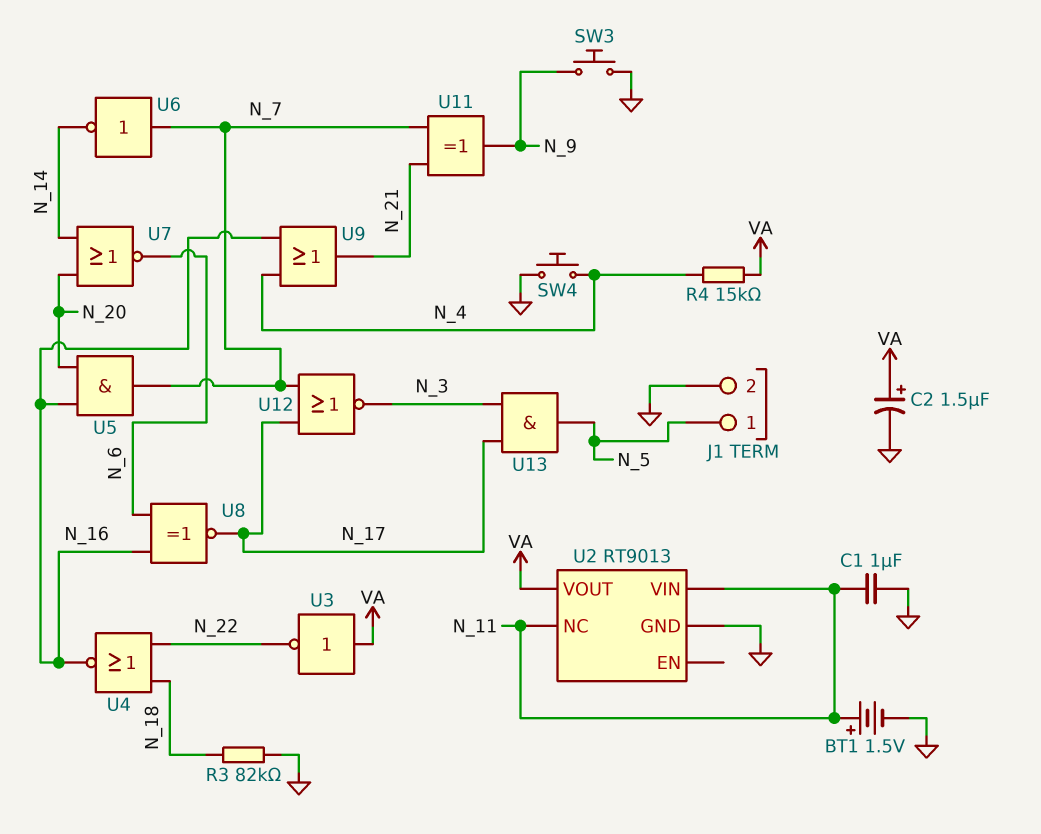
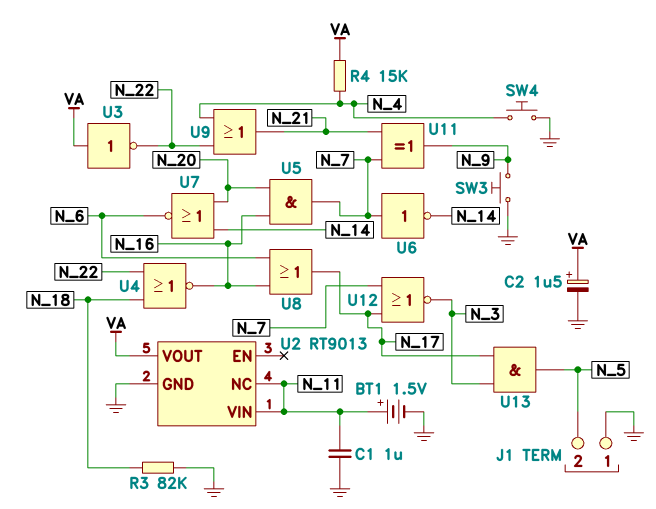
J1 pin 1: N_5 -> GND
J1 pin 2: GND -> N_5
U8: XNOR (in N_6, in N_16, out N_17) -> OR (in N_6, in N_16, out N_17)
U9: OR (in N_4, in N_16, out N_21) -> OR (in N_4, in N_22, out N_21)

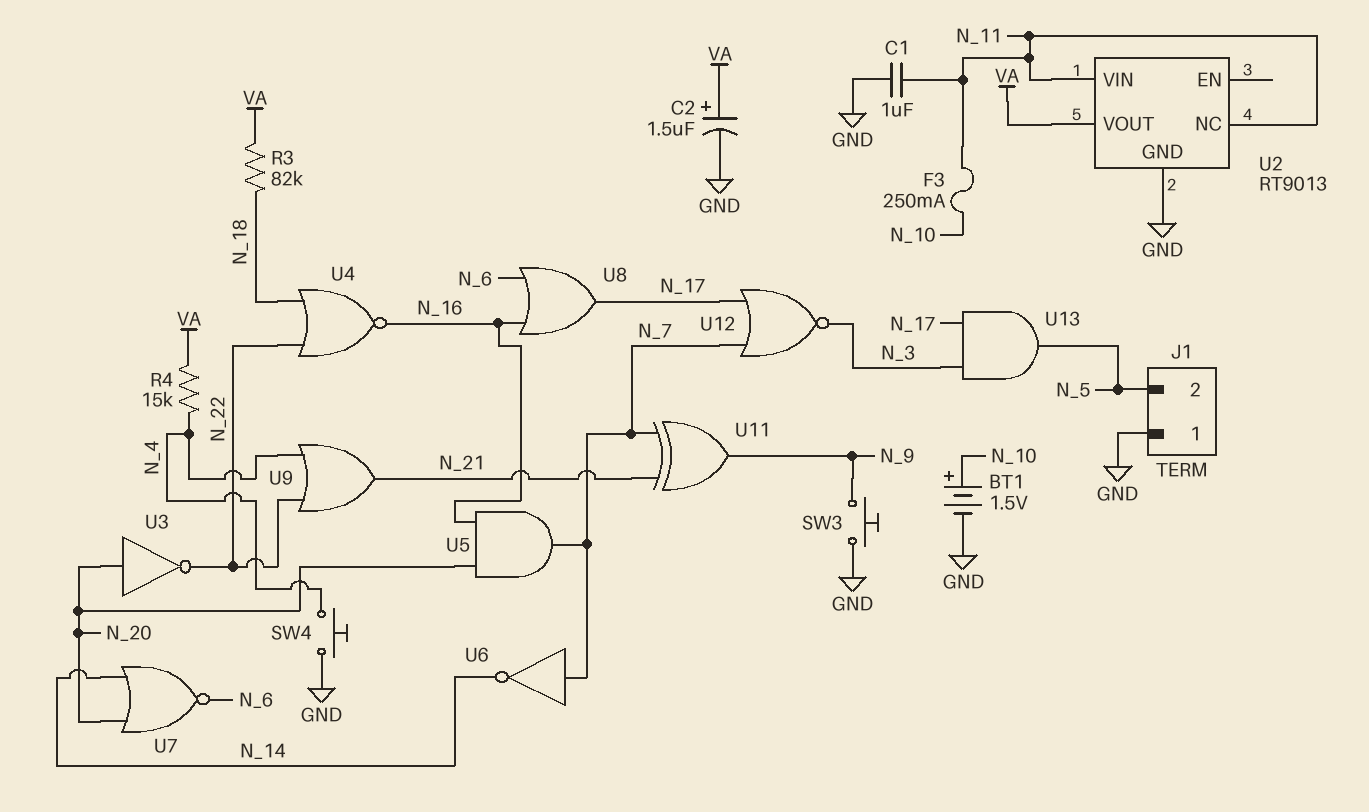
BT1: 1.5V (plus N_11, minus GND) -> 1.5V (plus N_10, minus GND)
F3: none -> 250mA (N_10, N_11)
R3: 82k (GND, N_18) -> 82k (N_18, VA)
U3: NOT (in VA, out N_22) -> NOT (in N_20, out N_22)

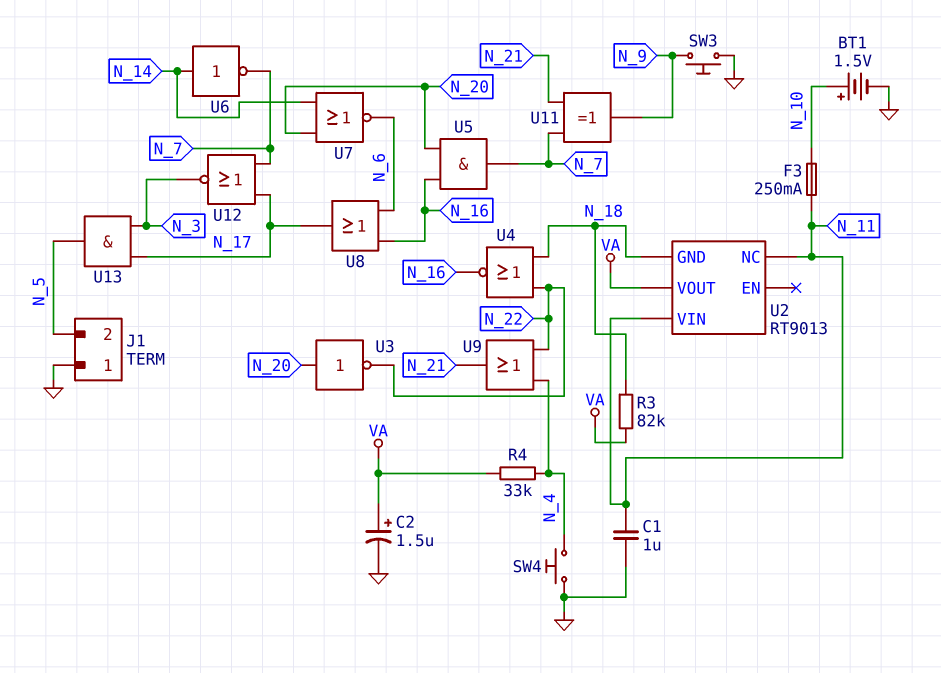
R4: 15k (N_4, VA) -> 33k (N_4, VA)
U2 pin GND: GND -> N_18
U6: NOT (in N_7, out N_14) -> NOT (in N_14, out N_7)

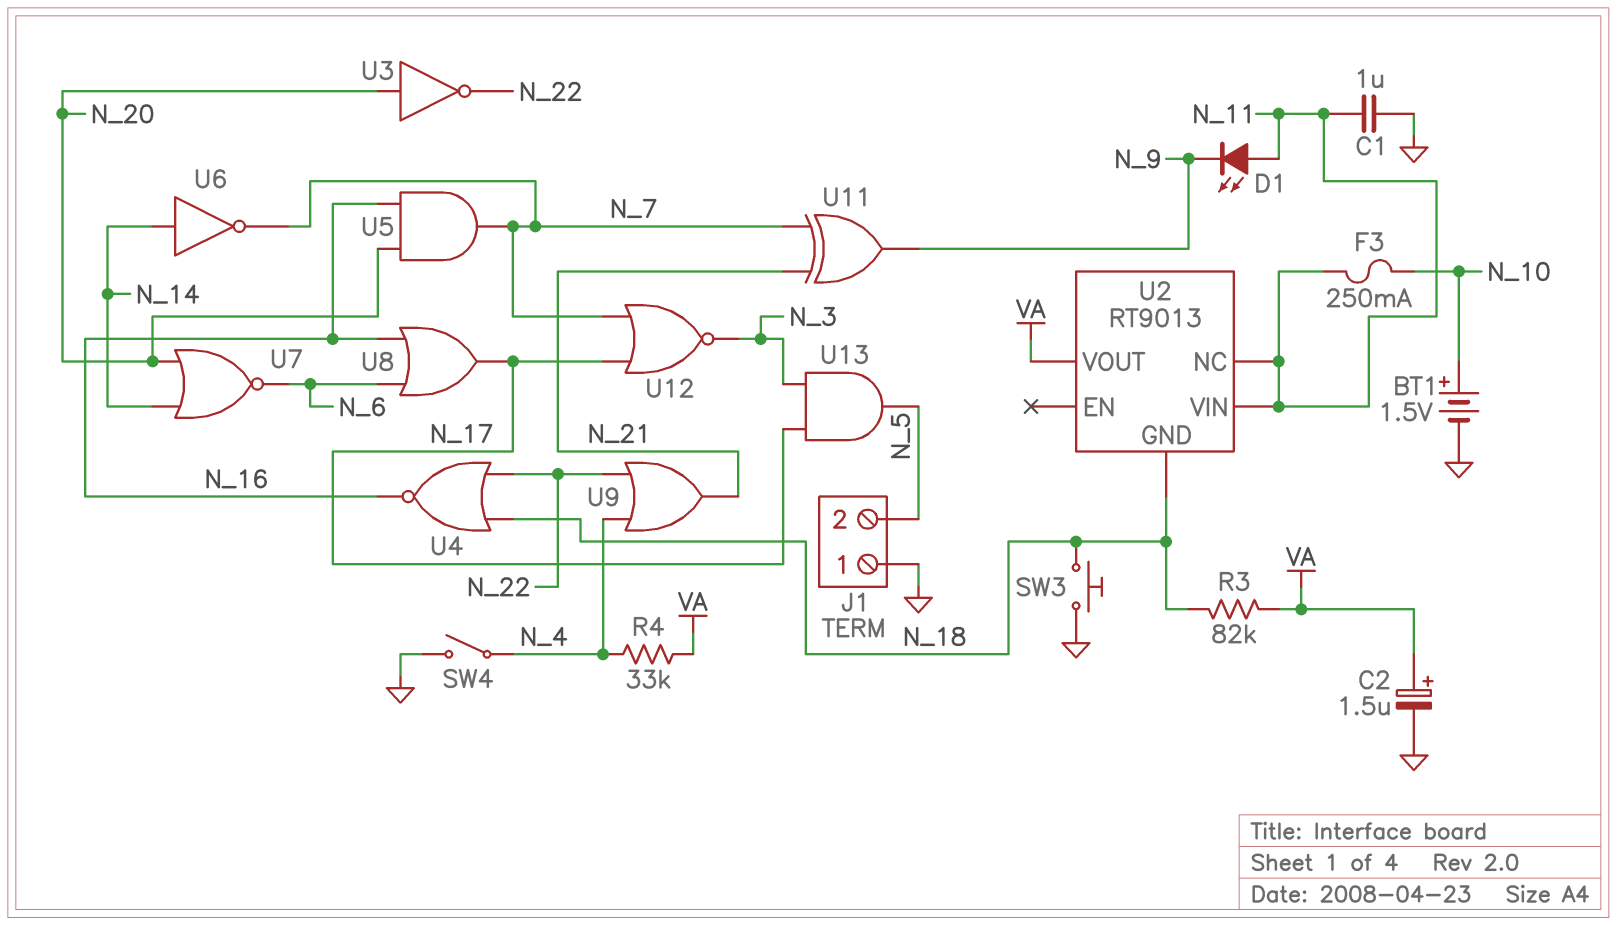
D1: none -> LED (A N_11, K N_9)
SW3: button (GND, N_9) -> button (GND, N_18)
SW4: button (GND, N_4) -> switch (GND, N_4)

